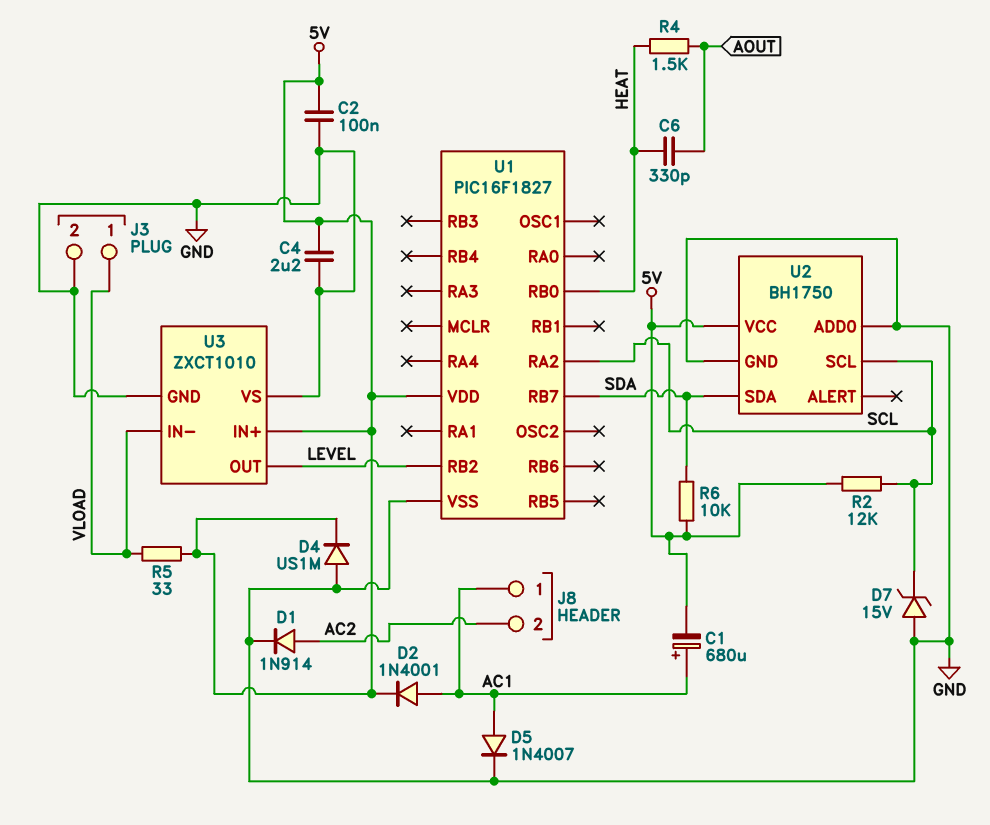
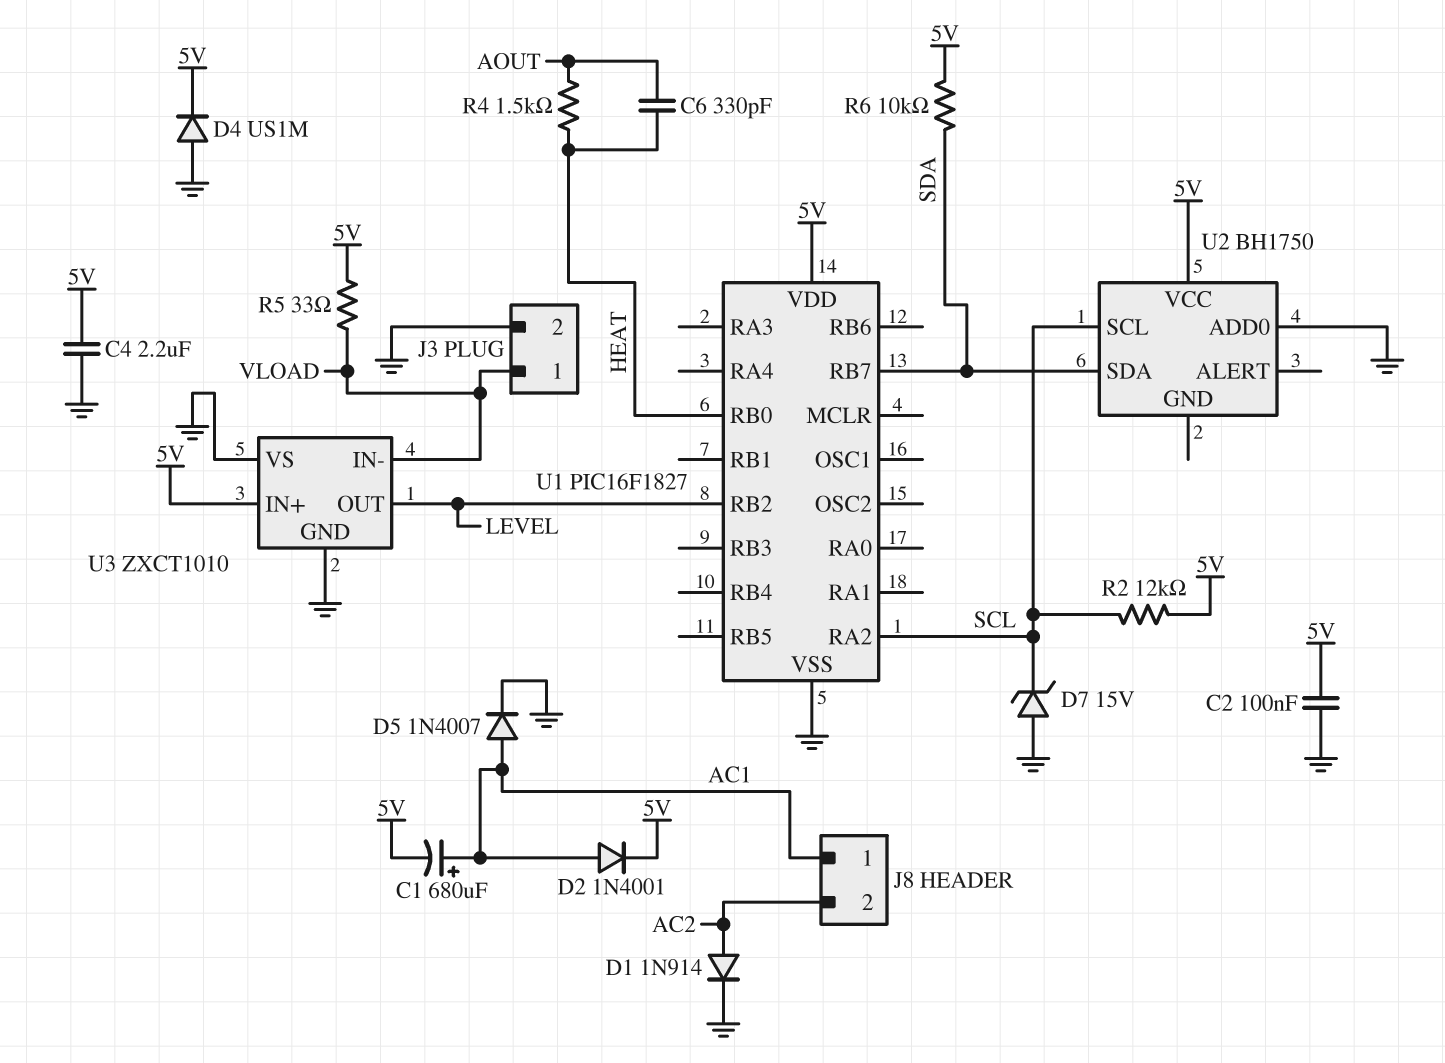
U2 pin GND: GND -> none

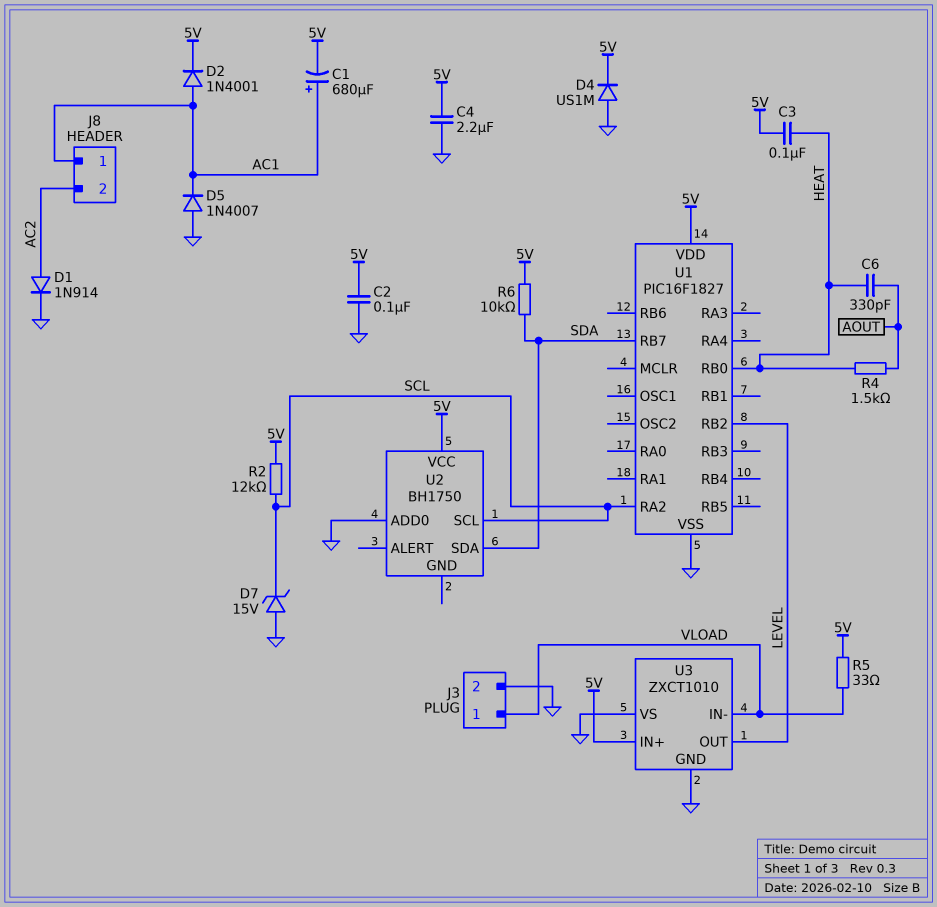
C3: none -> 100nF (5V, HEAT)
D5: diode 1N4007 (A AC1, K GND) -> diode 1N4007 (A GND, K AC1)

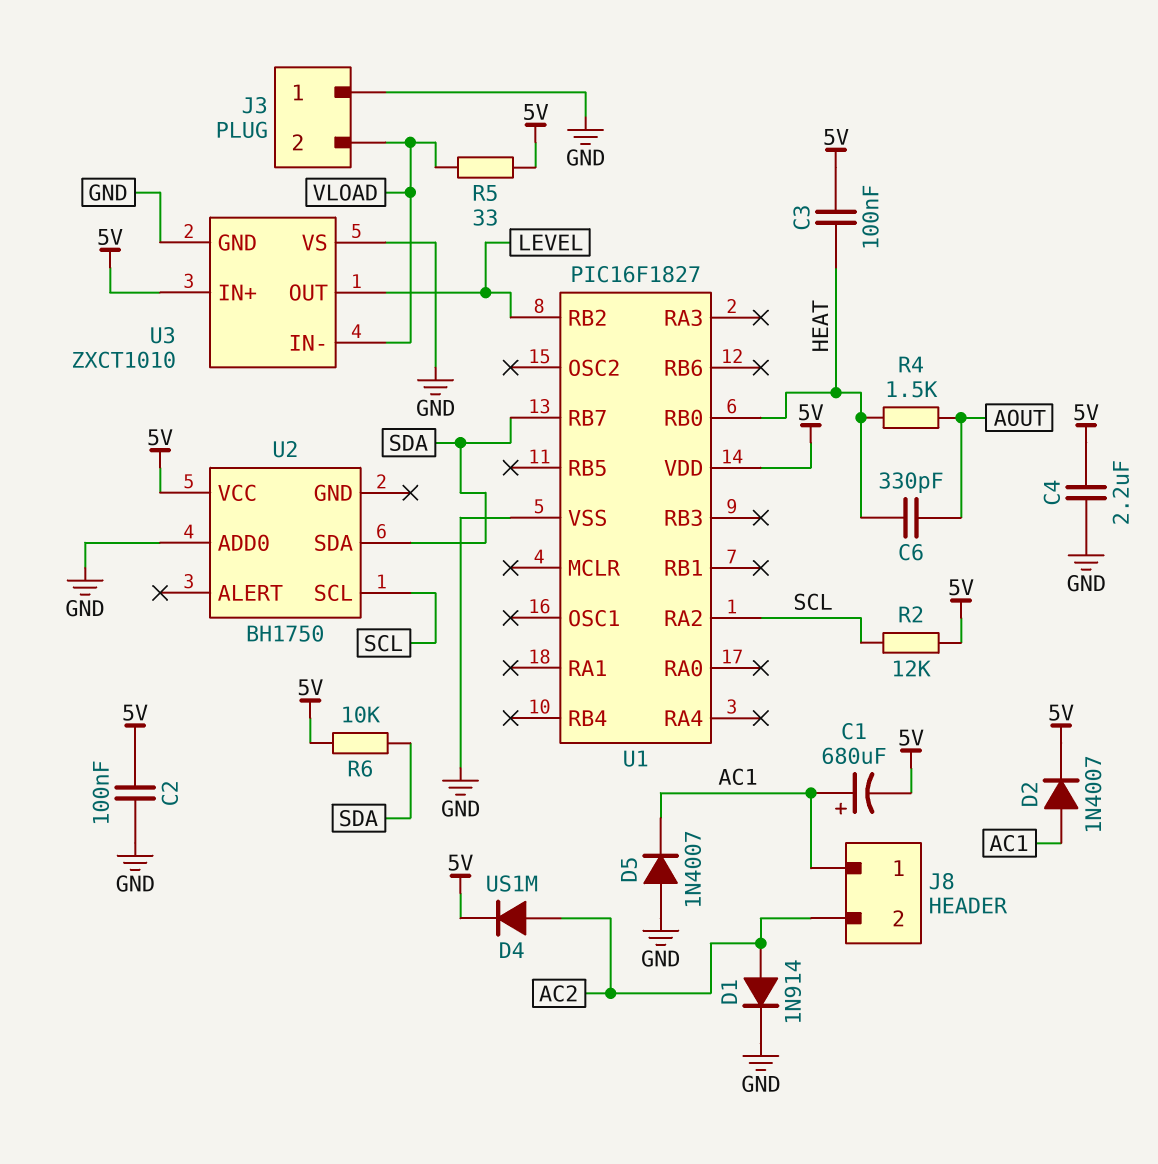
D2: diode 1N4001 (A AC1, K 5V) -> diode 1N4007 (A AC1, K 5V)
D4: diode US1M (A GND, K 5V) -> diode US1M (A AC2, K 5V)
D7: zener 15V (A GND, K SCL) -> none
J3 pin 1: VLOAD -> GND
J3 pin 2: GND -> VLOAD

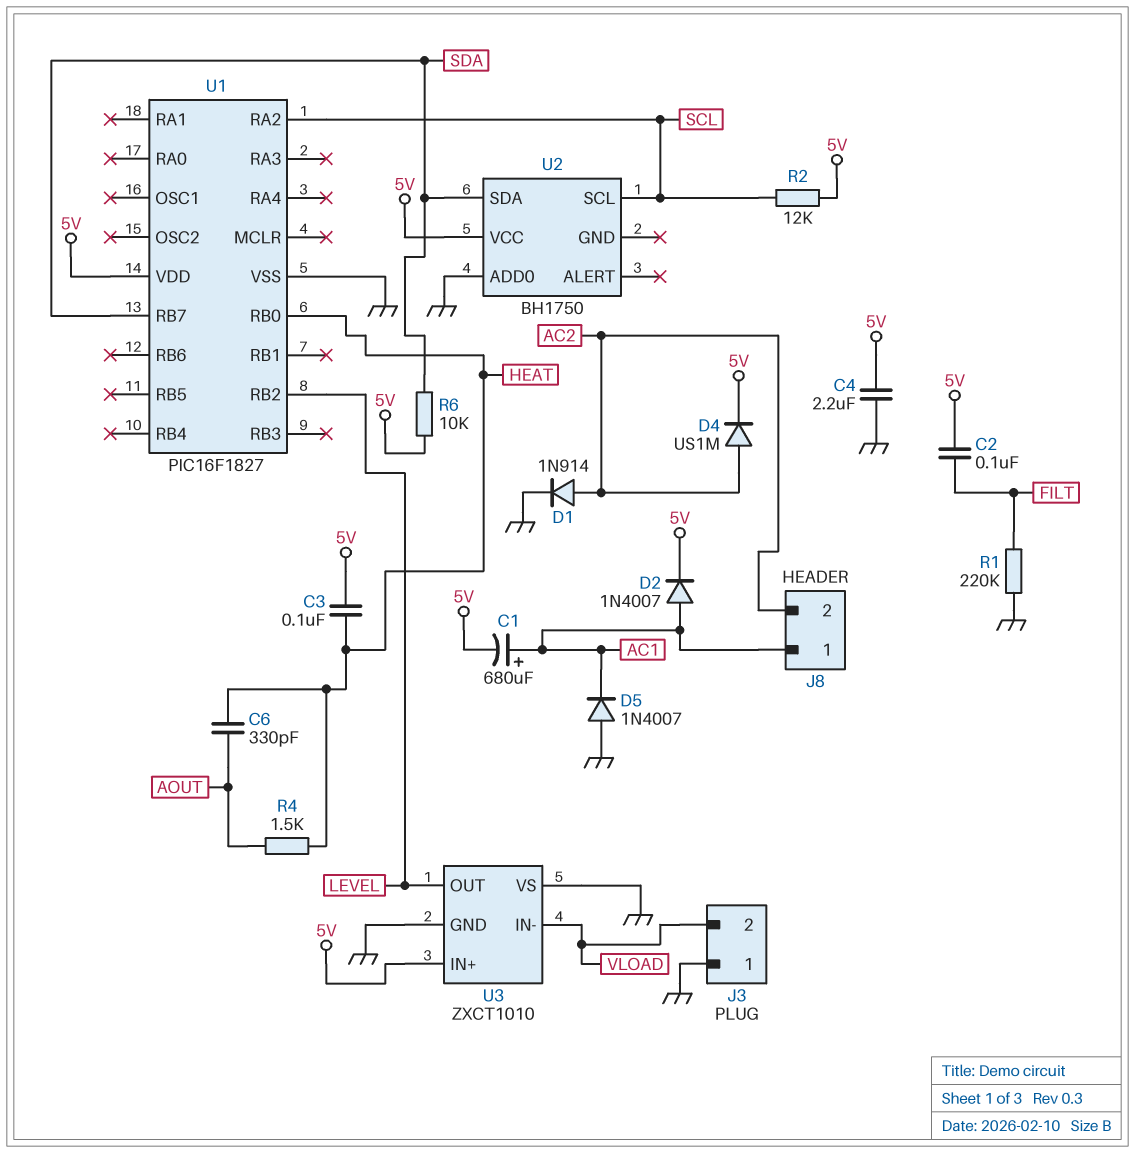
C2: 100nF (5V, GND) -> 100nF (5V, FILT)
R1: none -> 220k (FILT, GND)
R5: 33 (5V, VLOAD) -> none

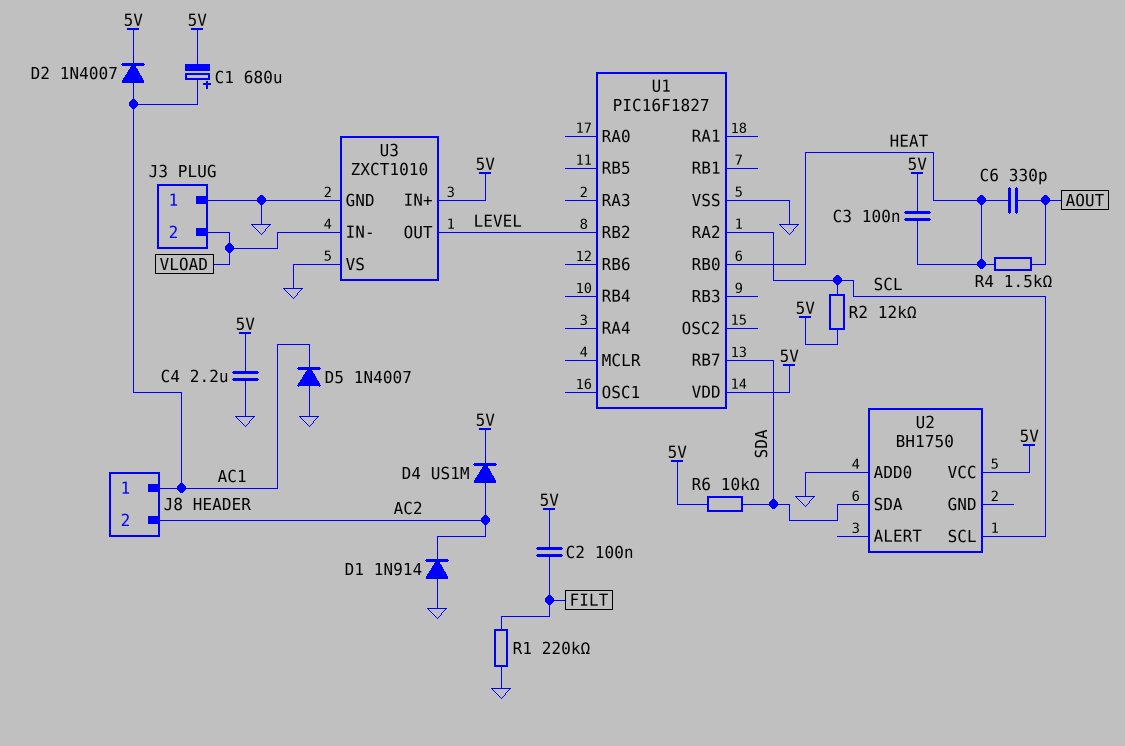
D1: diode 1N914 (A AC2, K GND) -> diode 1N914 (A GND, K AC2)

